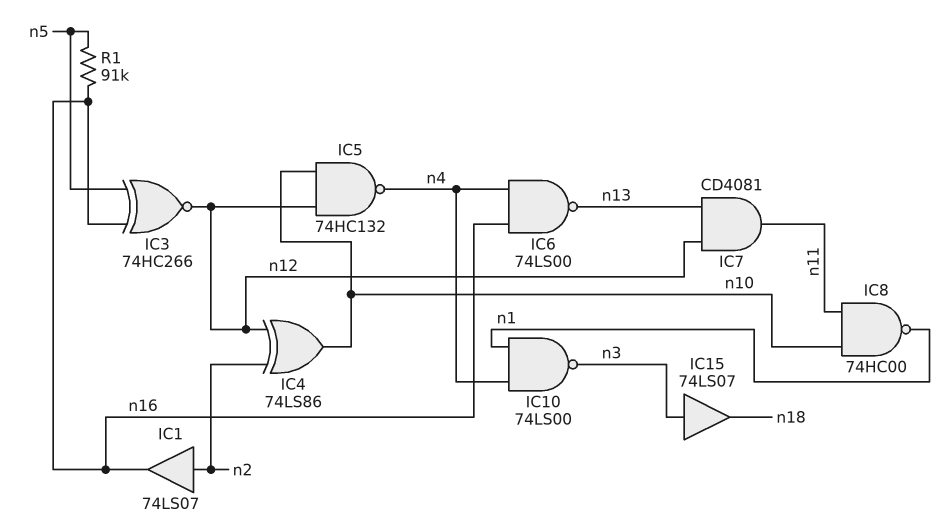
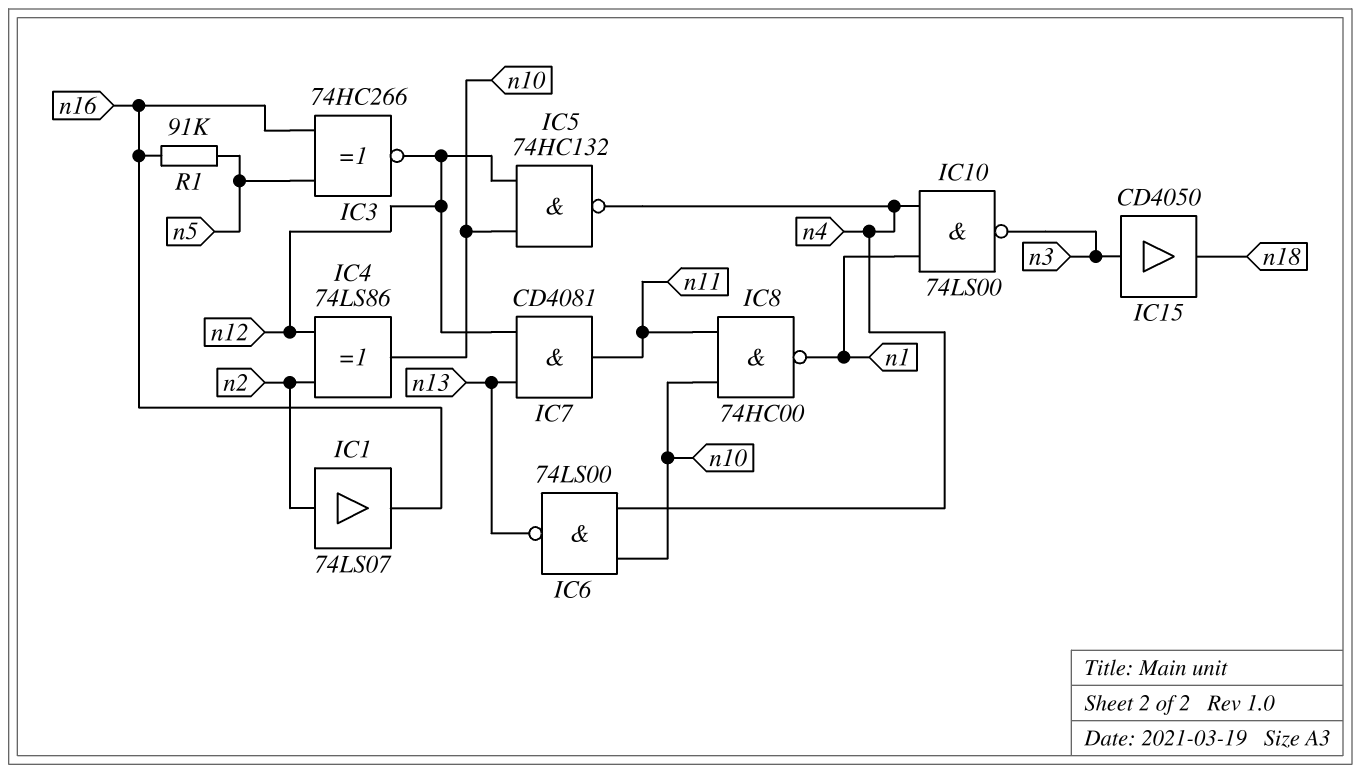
IC6: NAND 74LS00 (in n4, in n16, out n13) -> NAND 74LS00 (in n4, in n10, out n13)
IC15: buffer 74LS07 (in n3, out n18) -> buffer CD4050 (in n3, out n18)

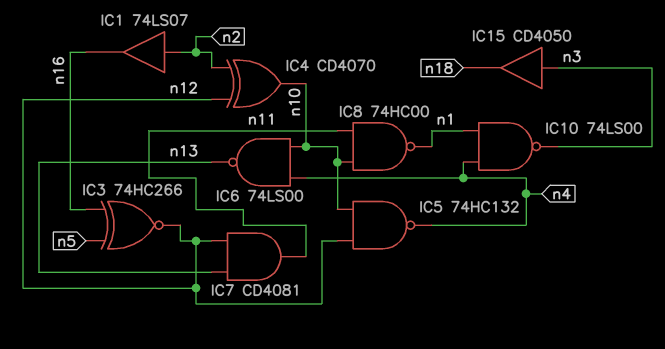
IC4: XOR 74LS86 (in n2, in n12, out n10) -> XOR CD4070 (in n2, in n12, out n10)
R1: 91k (n5, n16) -> none

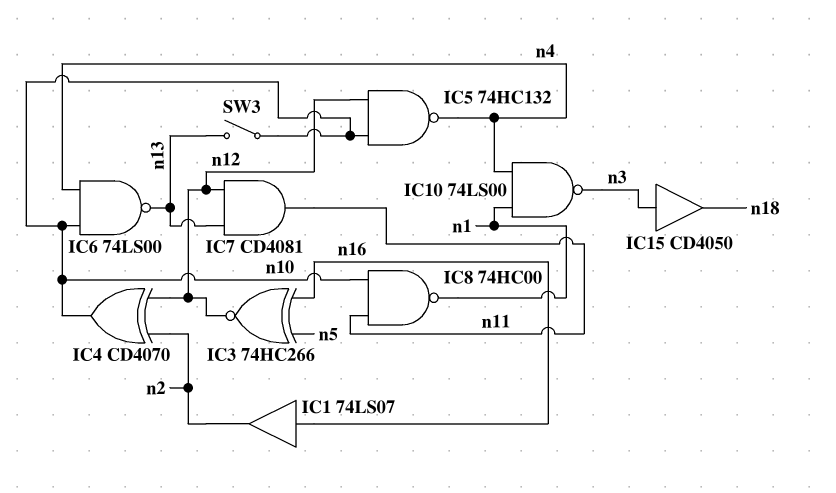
IC1: buffer 74LS07 (in n2, out n16) -> buffer 74LS07 (in n16, out n2)
SW3: none -> switch (n10, n13)

